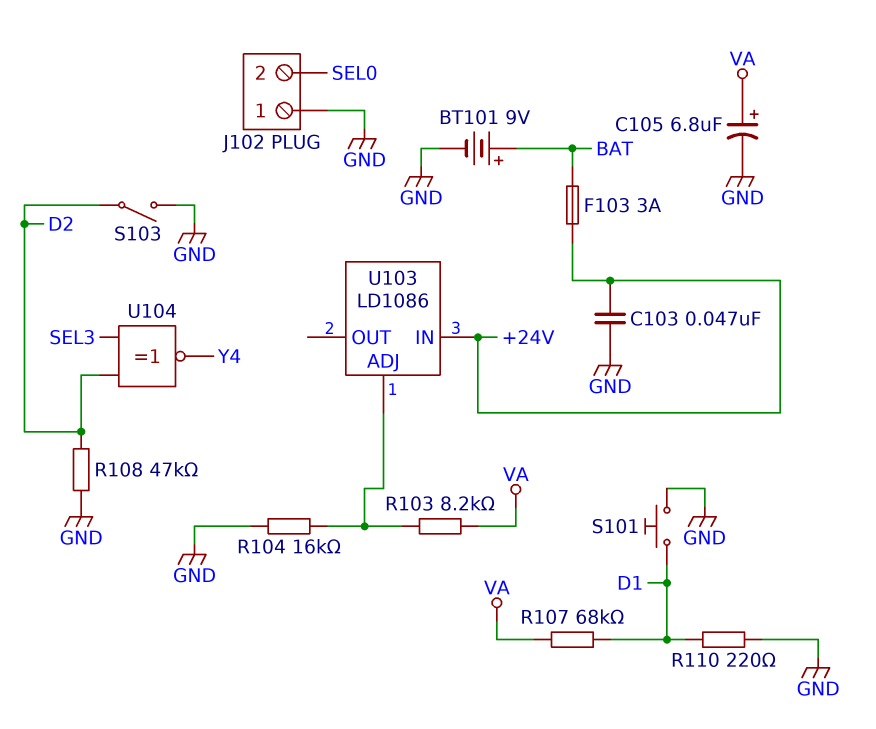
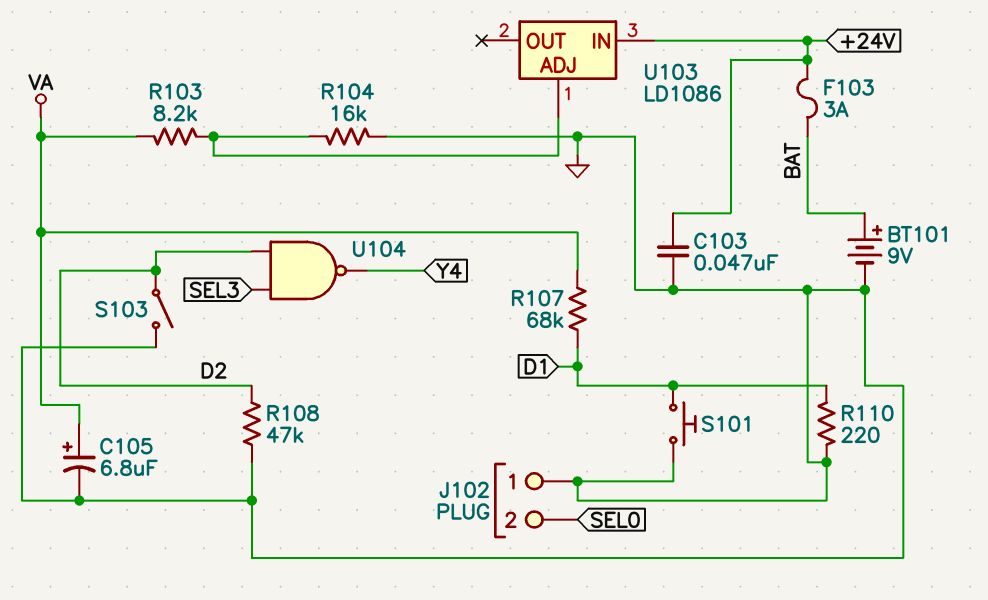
U104: XNOR (in D2, in SEL3, out Y4) -> NAND (in D2, in SEL3, out Y4)

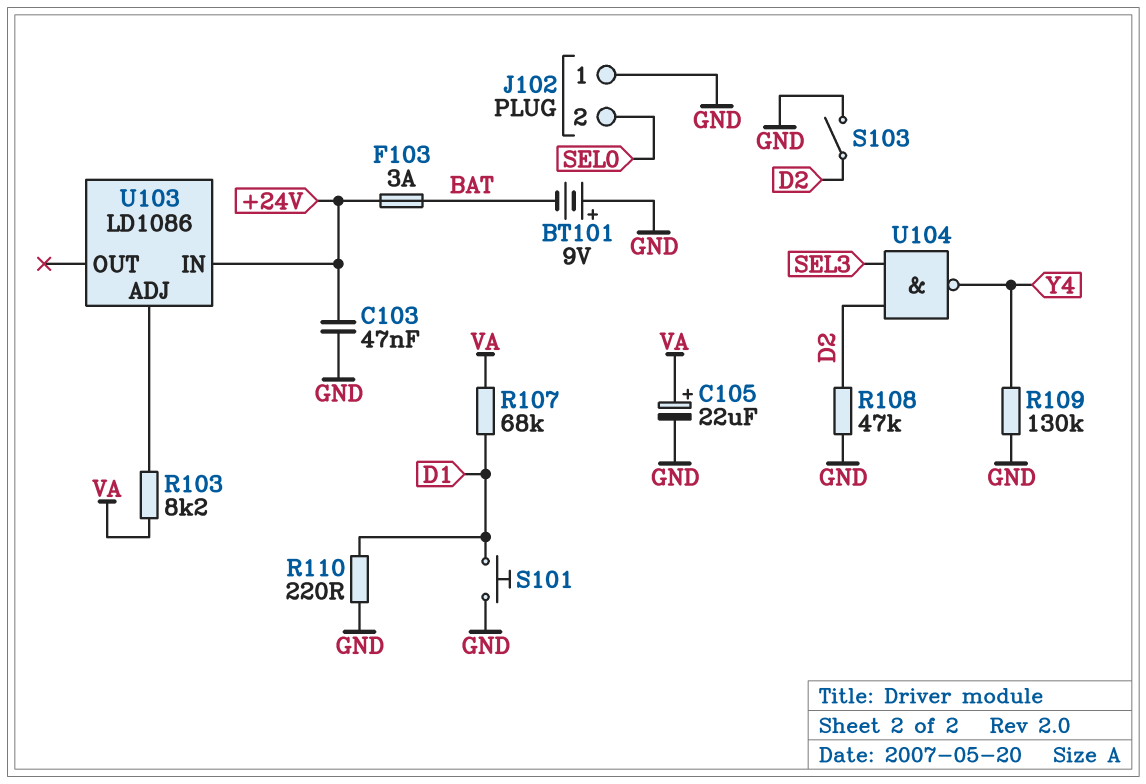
BT101: 9V (plus BAT, minus GND) -> 9V (plus GND, minus BAT)
C105: 6.8uF (plus VA, minus GND) -> 22uF (plus VA, minus GND)
R104: 16k (GND, U103/ADJ) -> none
R109: none -> 130k (GND, Y4)

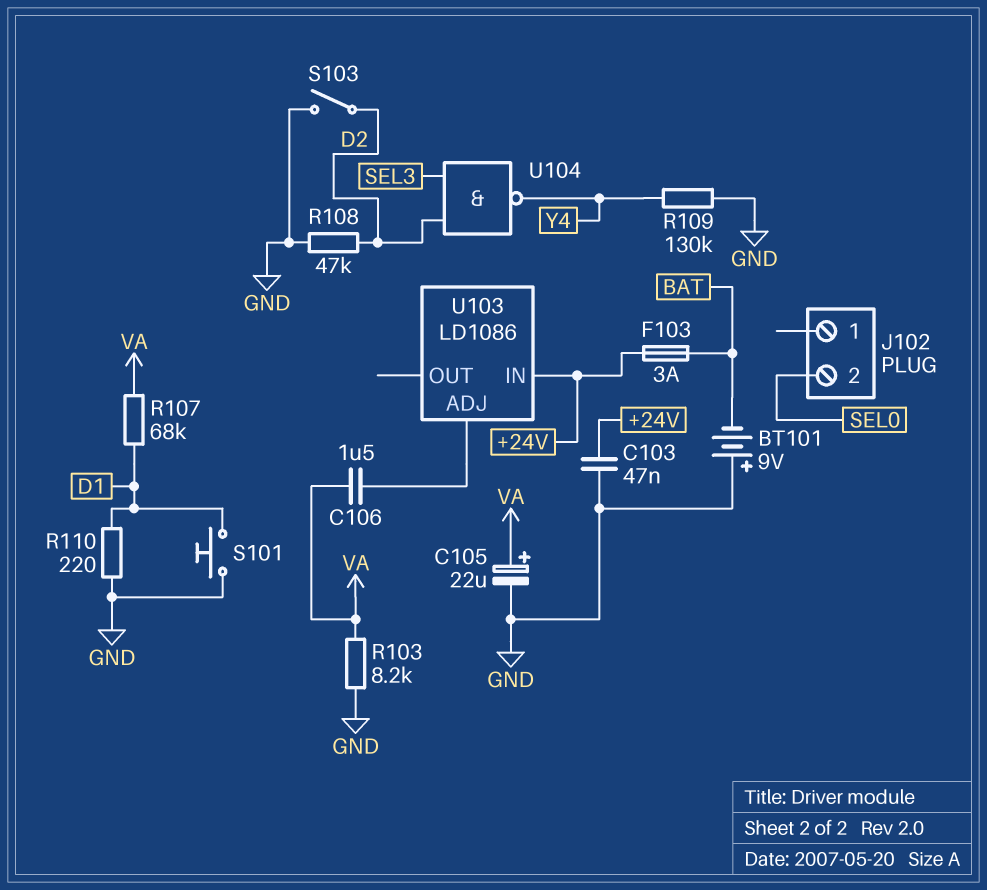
C106: none -> 1.5uF (U103/ADJ, VA)
J102 pin 1: GND -> none
R103: 8.2k (U103/ADJ, VA) -> 8.2k (GND, VA)

